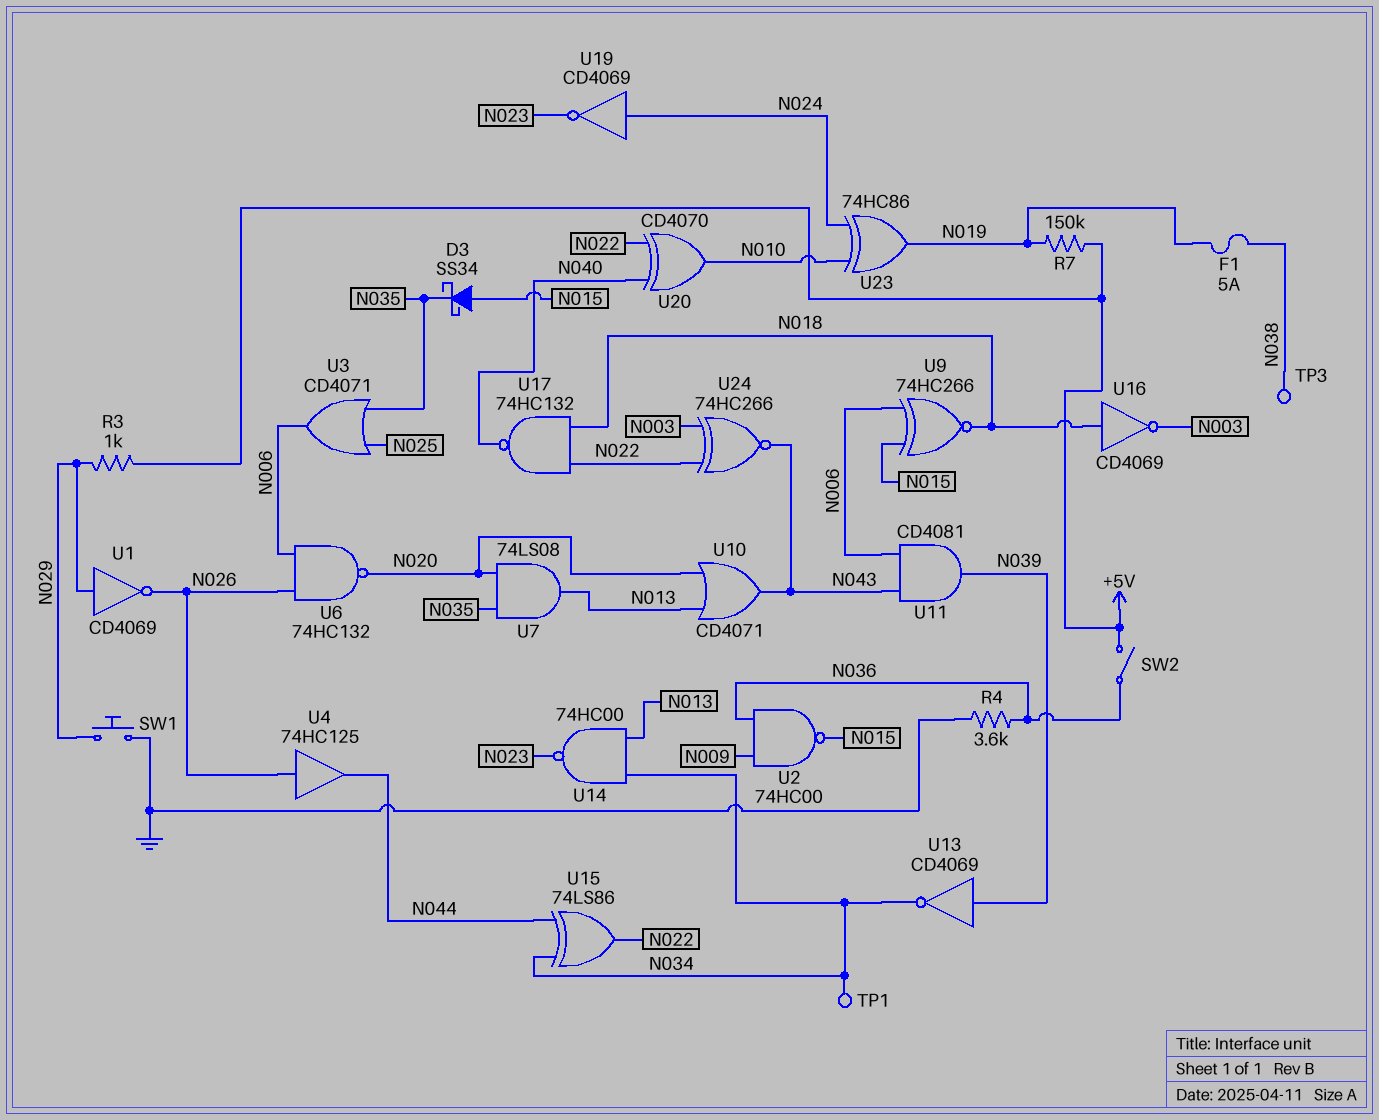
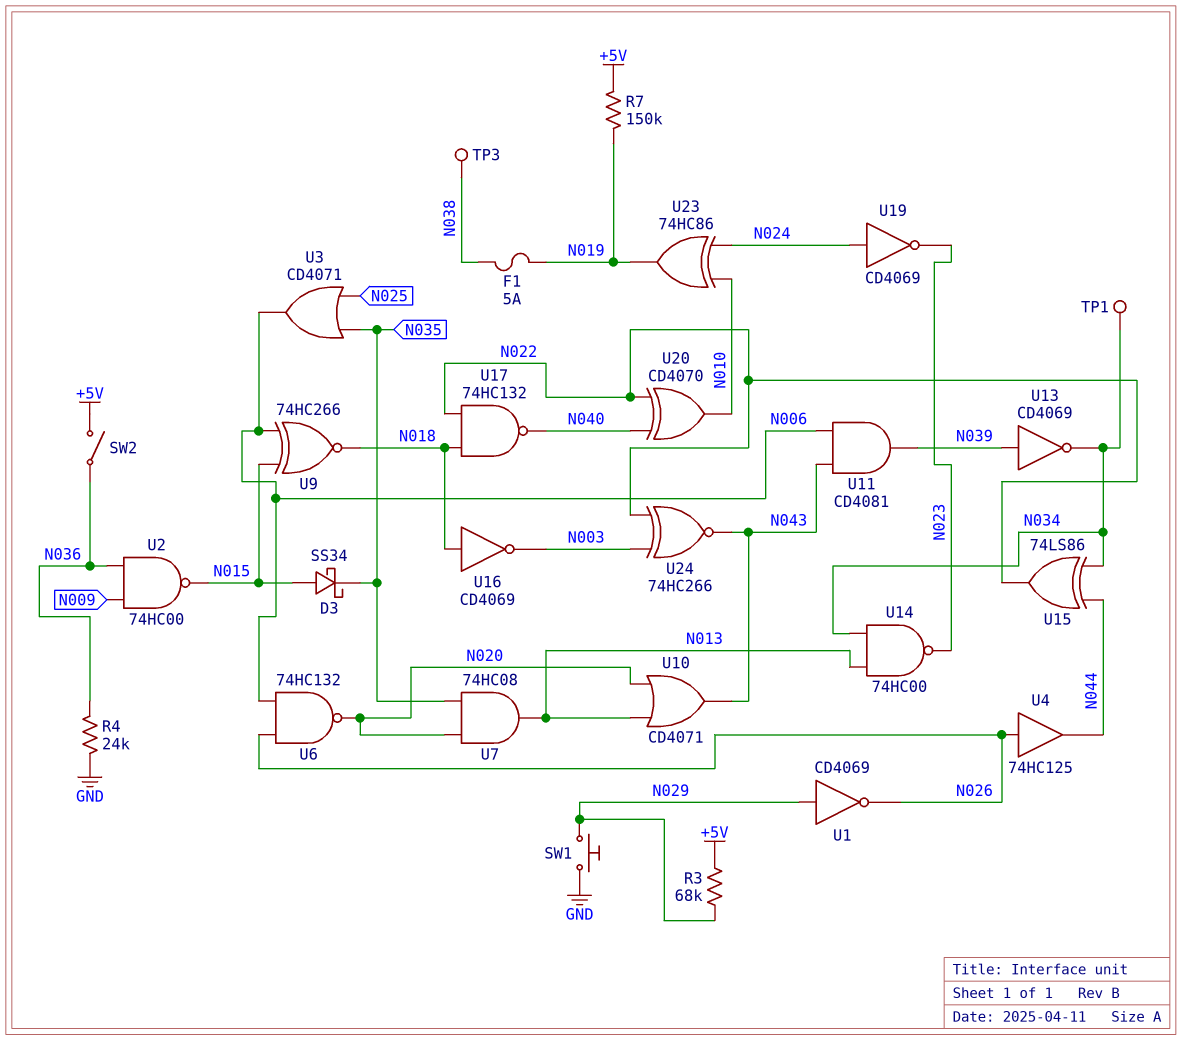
R3: 1k (+5V, N029) -> 68k (+5V, N029)
R4: 3.6k (GND, N036) -> 24k (GND, N036)
U7: AND 74LS08 (in N020, in N035, out N013) -> AND 74HC08 (in N020, in N035, out N013)

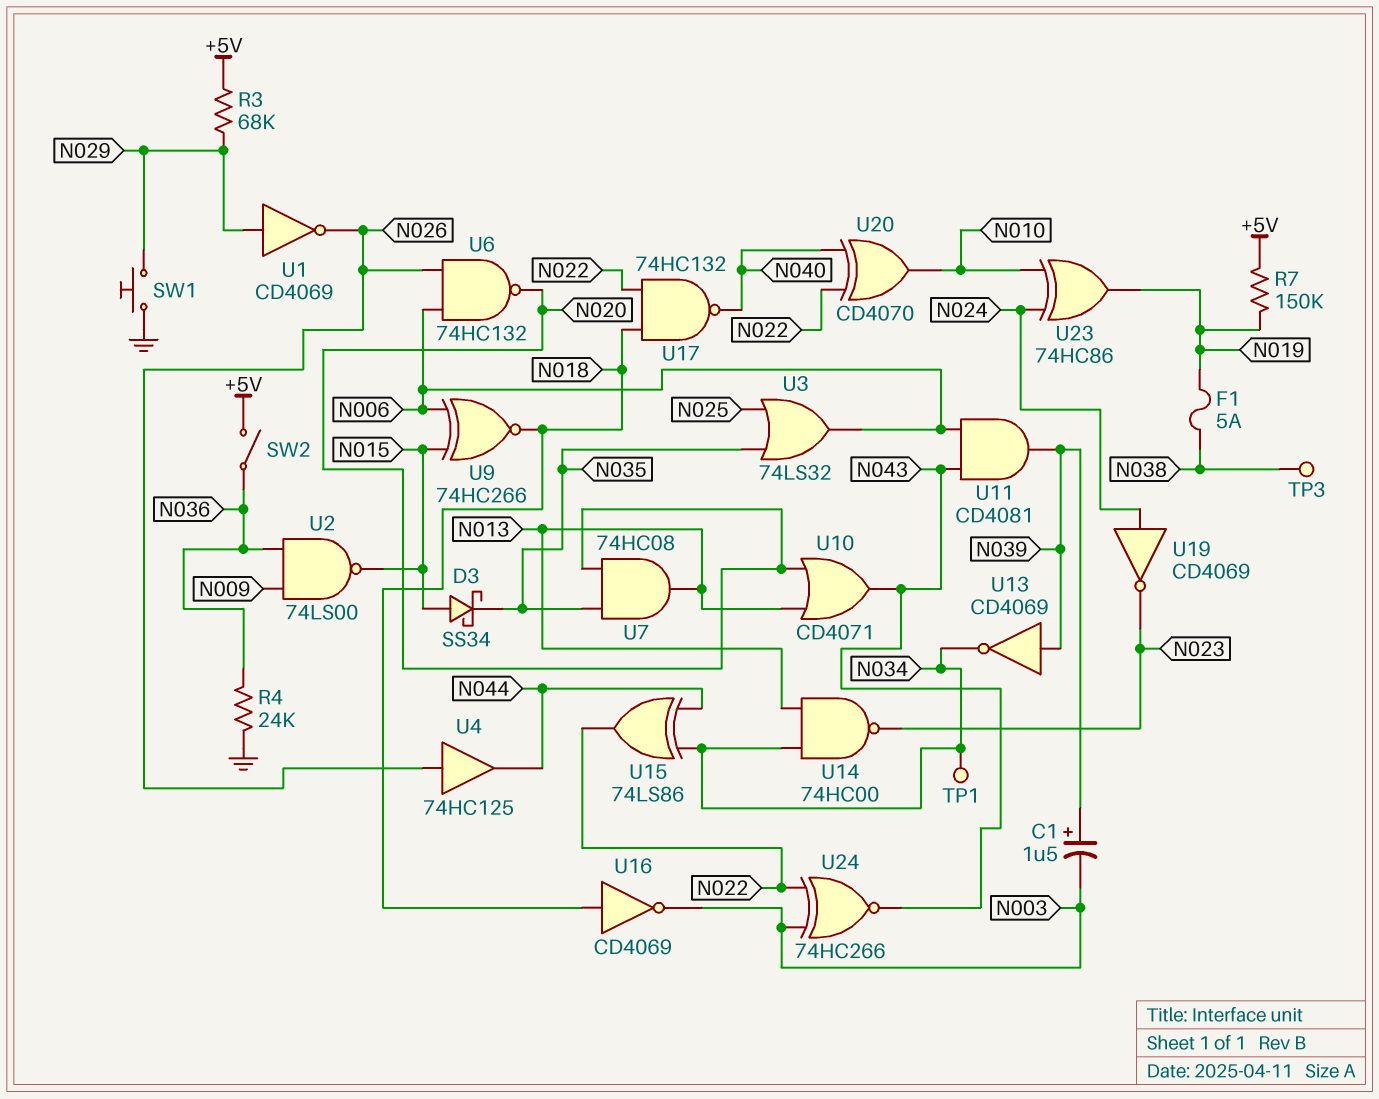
C1: none -> 1.5uF (plus N039, minus N003)
U2: NAND 74HC00 (in N009, in N036, out N015) -> NAND 74LS00 (in N009, in N036, out N015)
U3: OR CD4071 (in N025, in N035, out N006) -> OR 74LS32 (in N025, in N035, out N006)

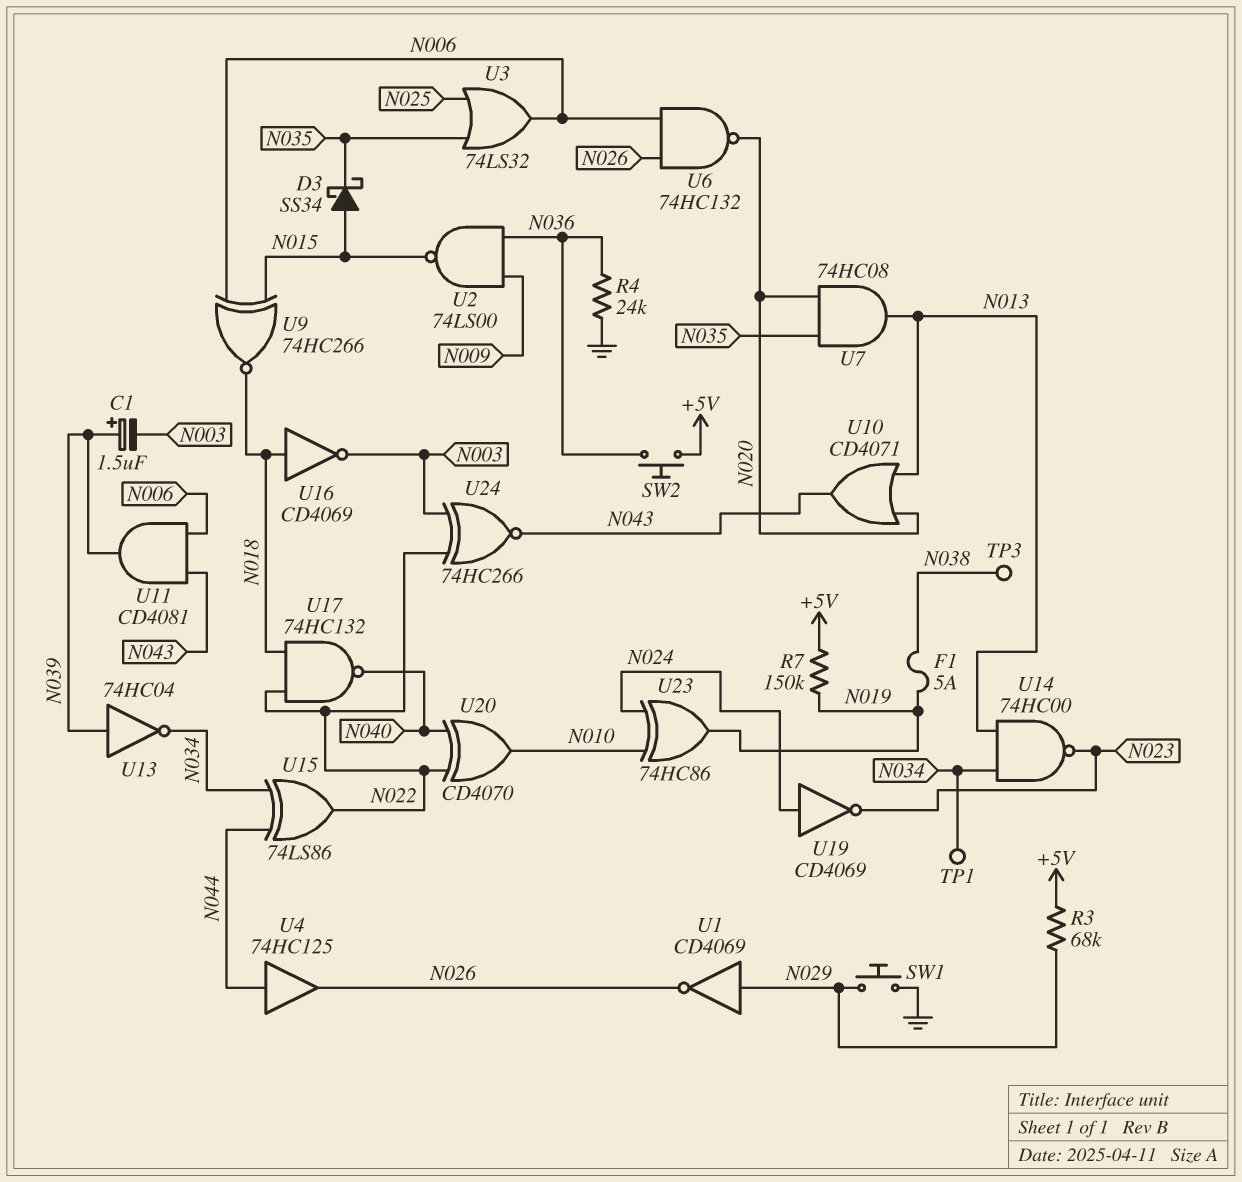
SW2: switch (+5V, N036) -> button (+5V, N036)
U4: buffer 74HC125 (in N026, out N044) -> buffer 74HC125 (in N044, out N026)
U13: NOT CD4069 (in N039, out N034) -> NOT 74HC04 (in N039, out N034)

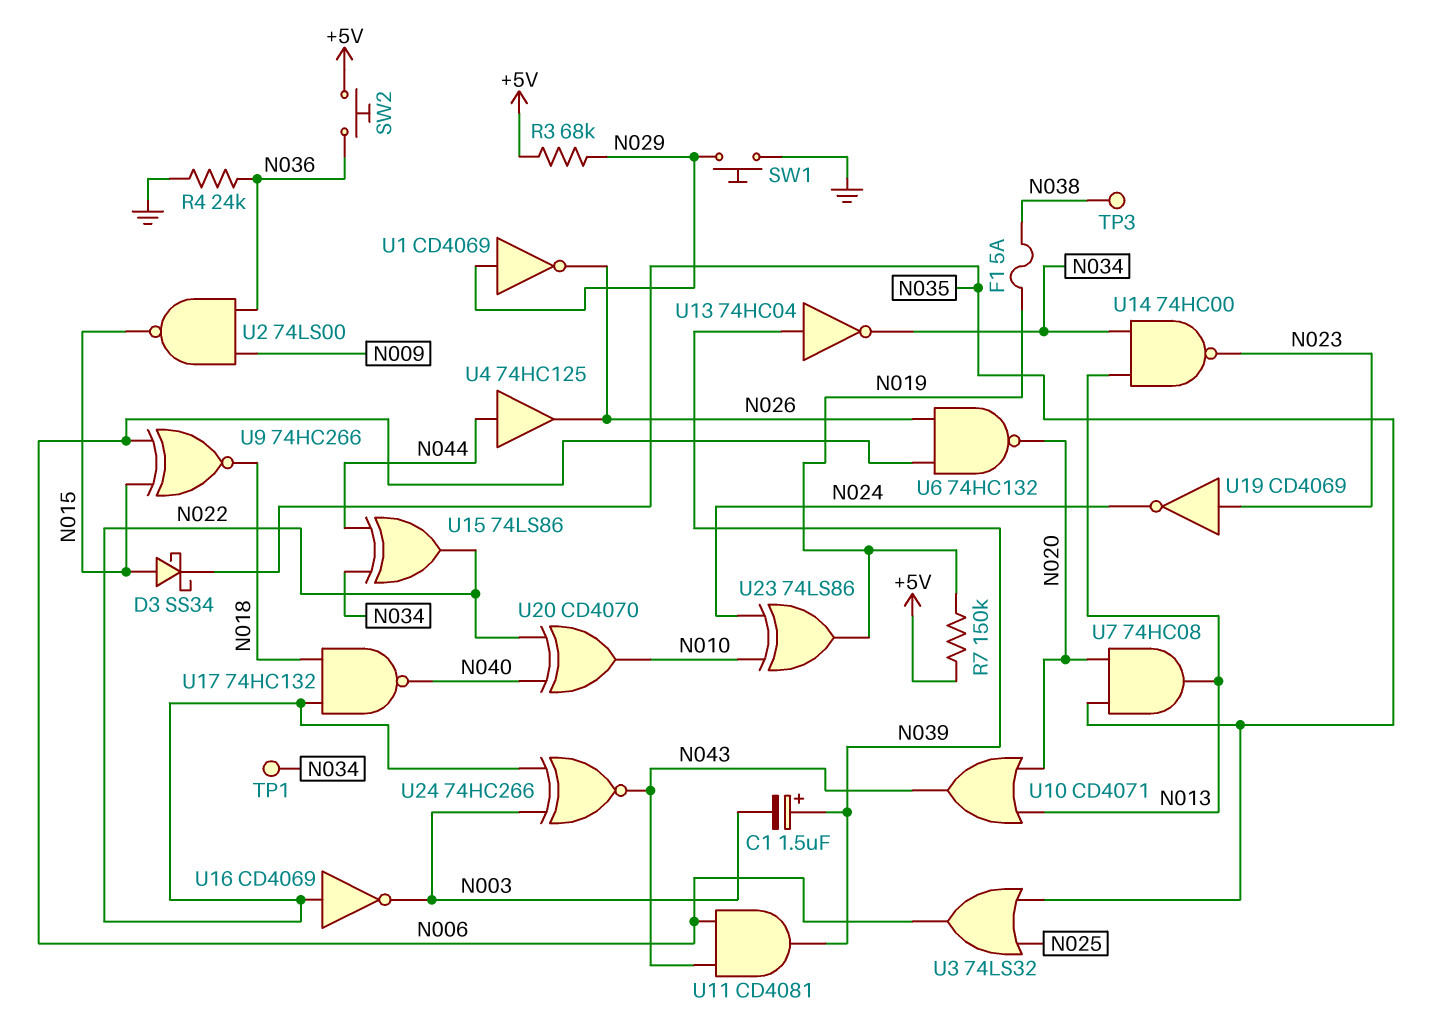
U16: NOT CD4069 (in N018, out N003) -> NOT CD4069 (in N022, out N003)
U19: NOT CD4069 (in N024, out N023) -> NOT CD4069 (in N023, out N024)
U23: XOR 74HC86 (in N010, in N024, out N019) -> XOR 74LS86 (in N010, in N024, out N019)

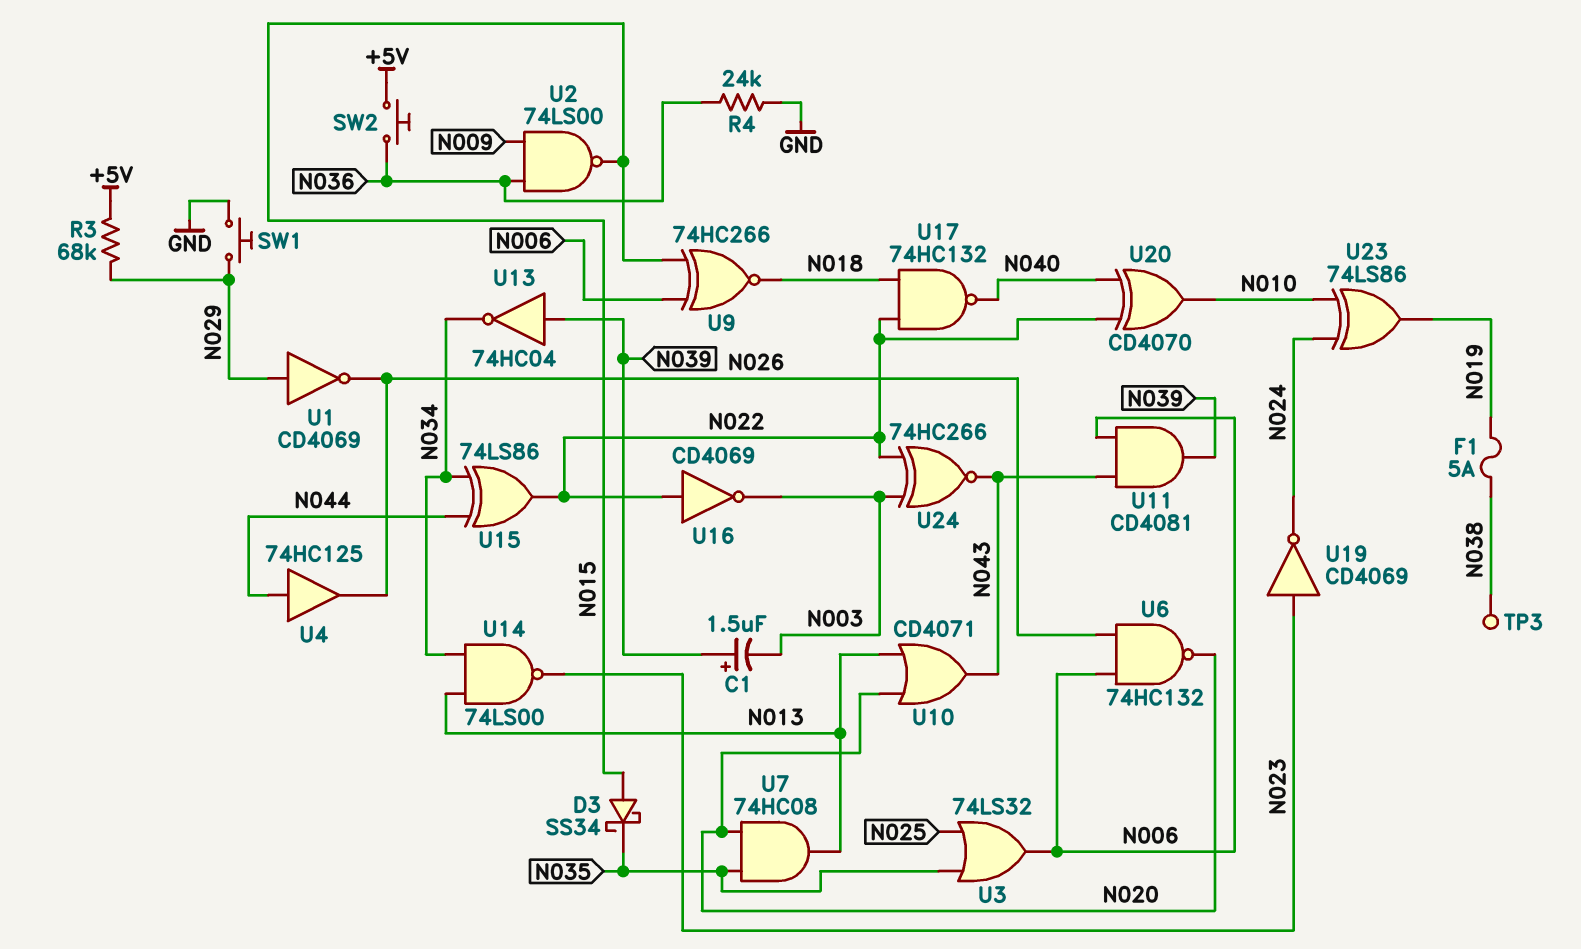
R7: 150k (+5V, N019) -> none
TP1: test point (N034) -> none
U14: NAND 74HC00 (in N013, in N034, out N023) -> NAND 74LS00 (in N013, in N034, out N023)

